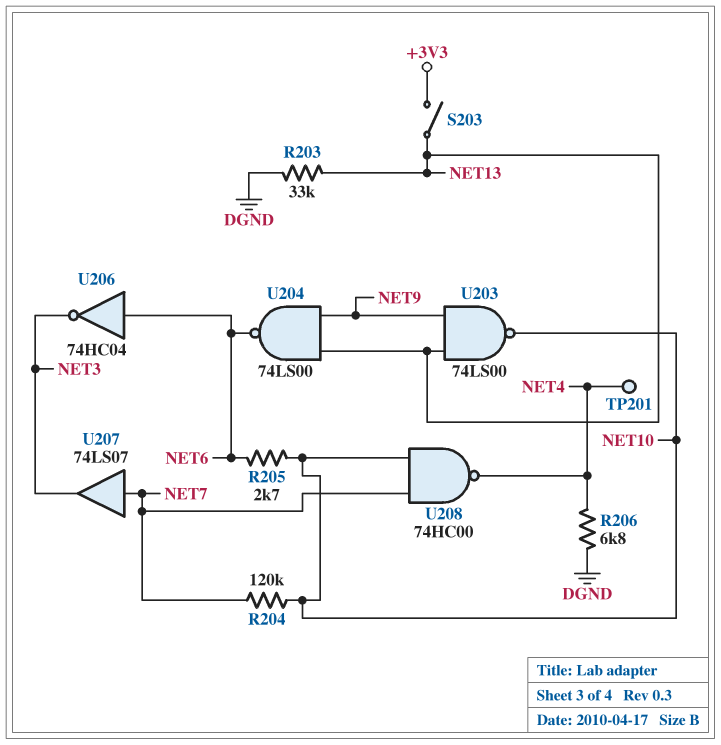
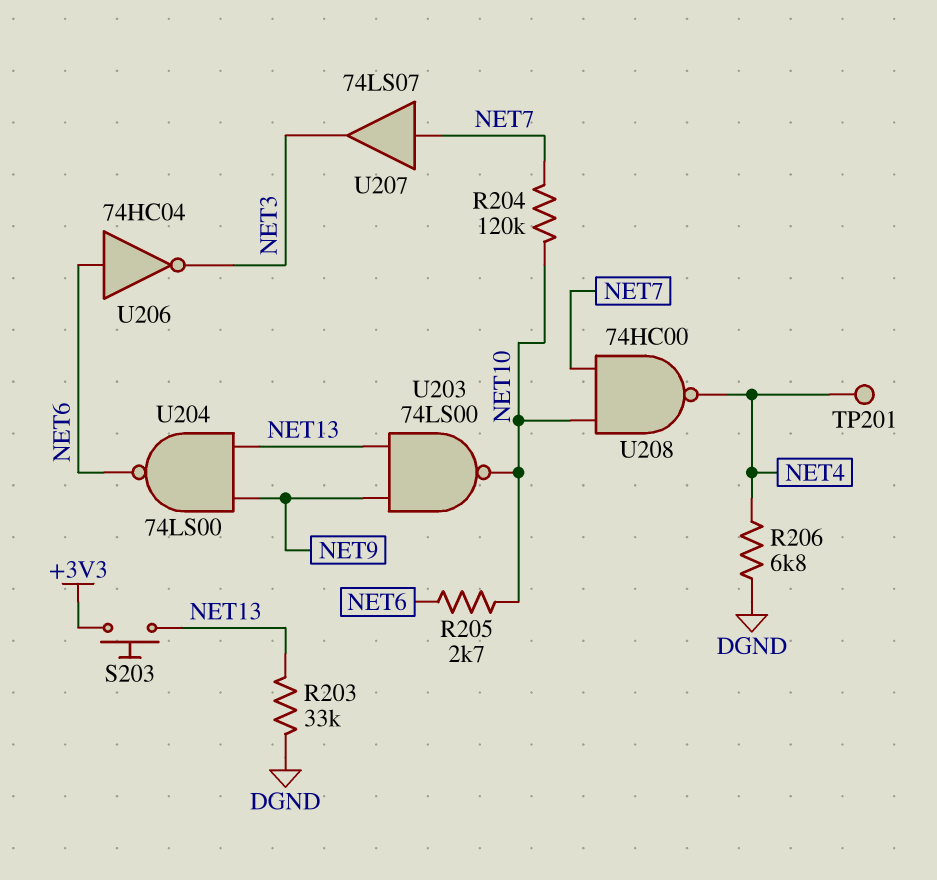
S203: switch (+3V3, NET13) -> button (+3V3, NET13)

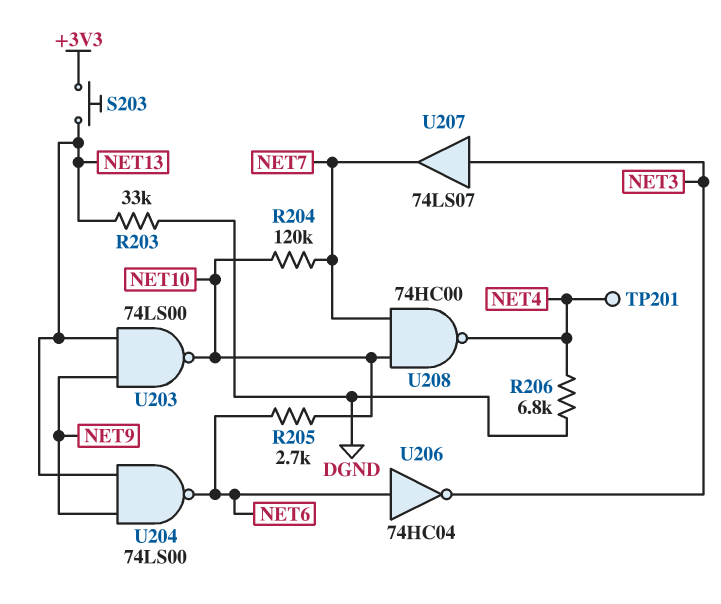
U207: buffer 74LS07 (in NET7, out NET3) -> buffer 74LS07 (in NET3, out NET7)

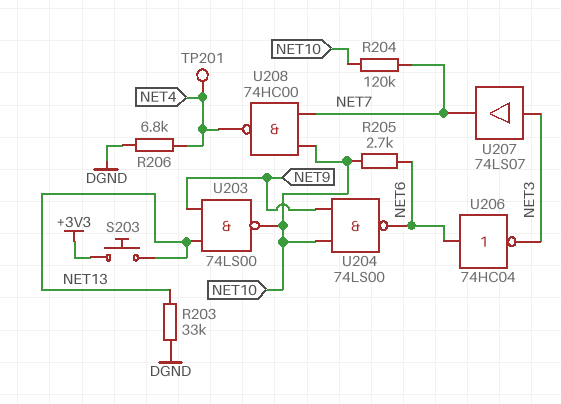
U204: NAND 74LS00 (in NET9, in NET13, out NET6) -> NAND 74LS00 (in NET9, in NET10, out NET6)

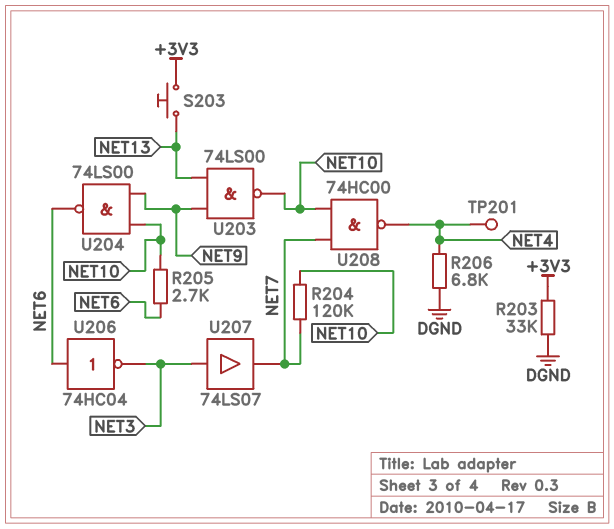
R203: 33k (DGND, NET13) -> 33k (+3V3, DGND)

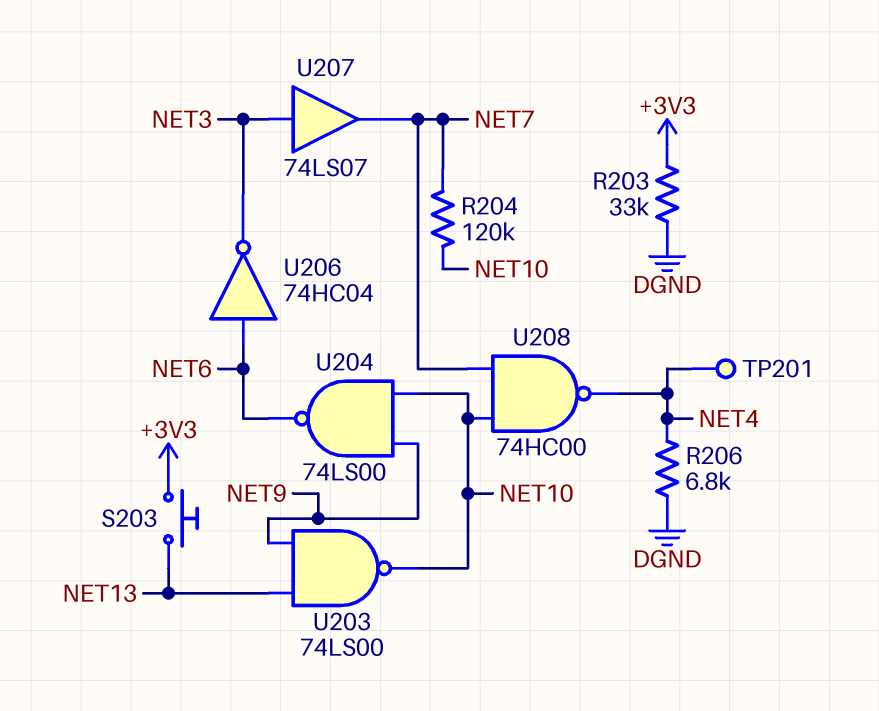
R205: 2.7k (NET6, NET10) -> none

